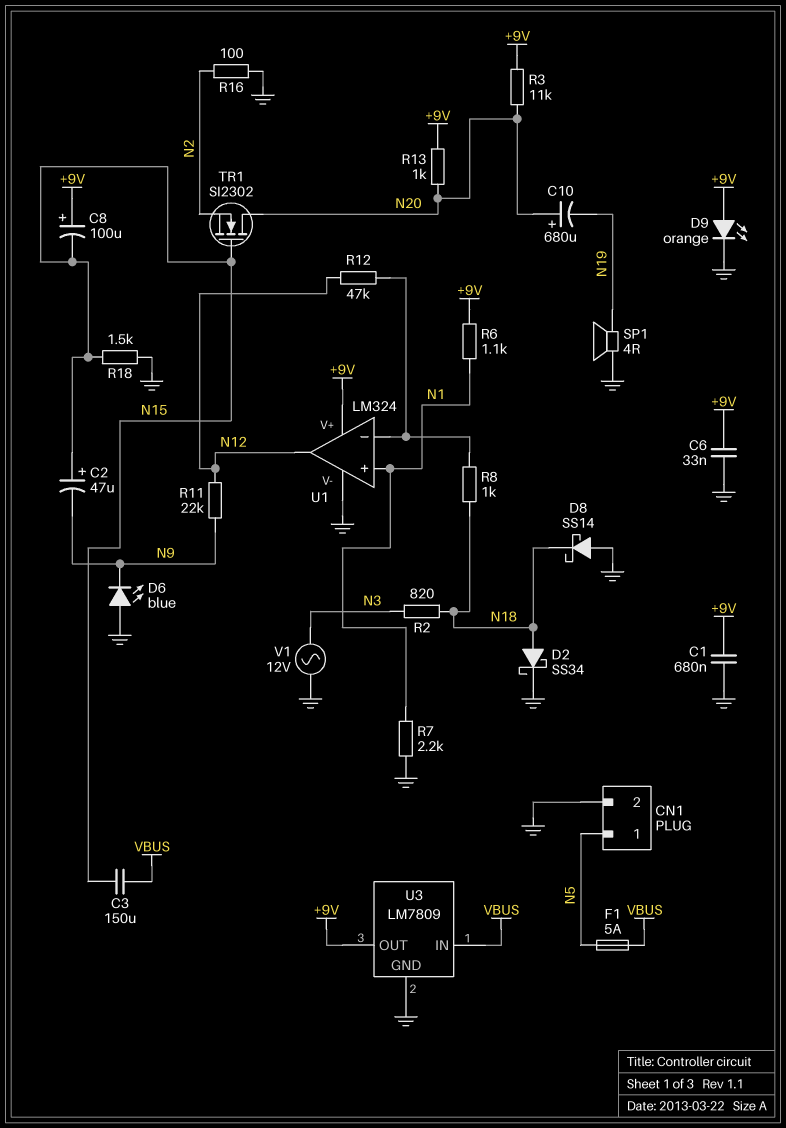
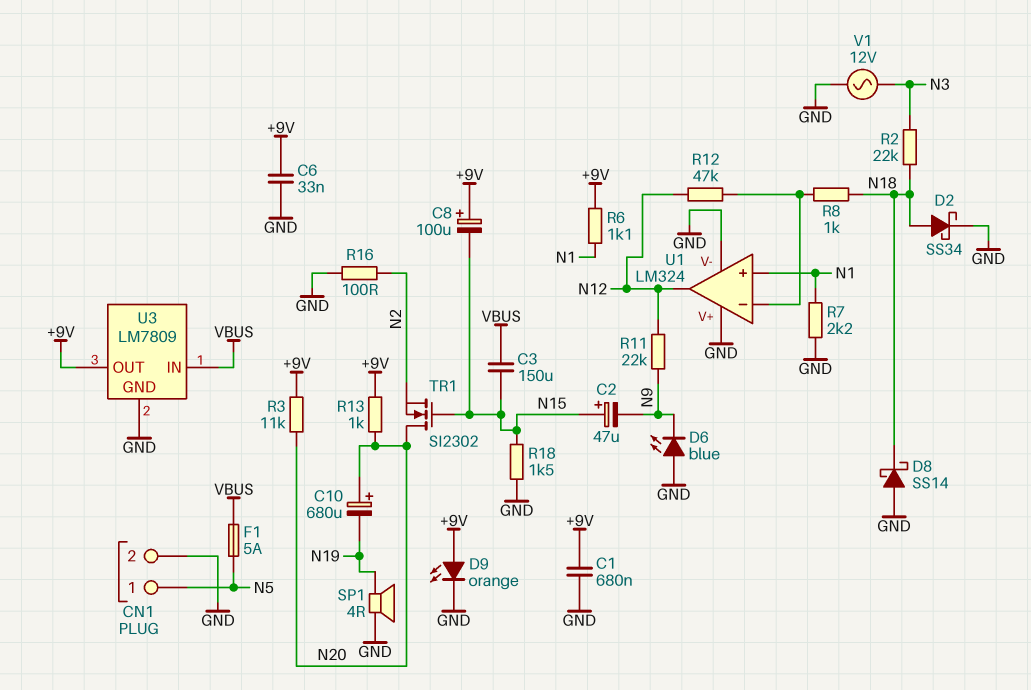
R2: 820 (N3, N18) -> 22k (N3, N18)
U1 pin V+: +9V -> GND

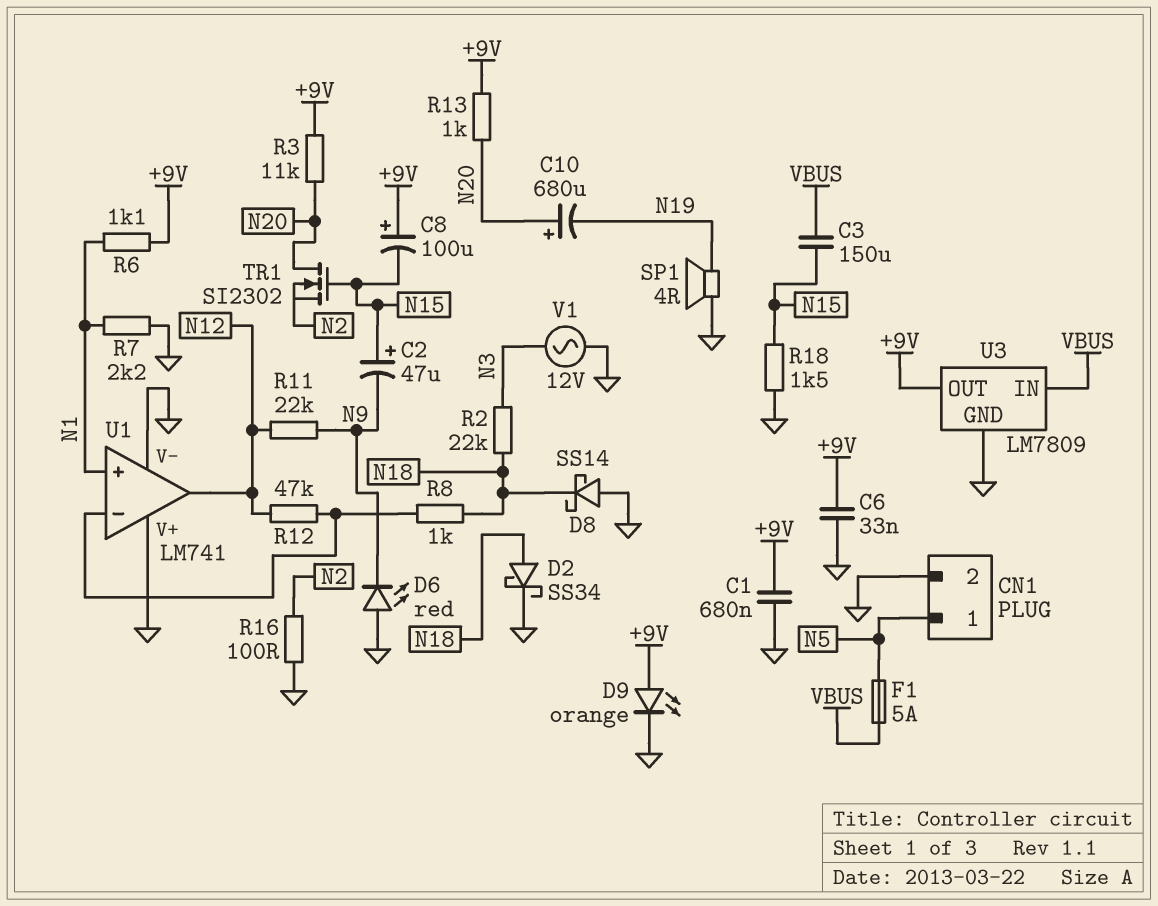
D6: LED blue (A GND, K N9) -> LED red (A GND, K N9)
U1: LM324 -> LM741

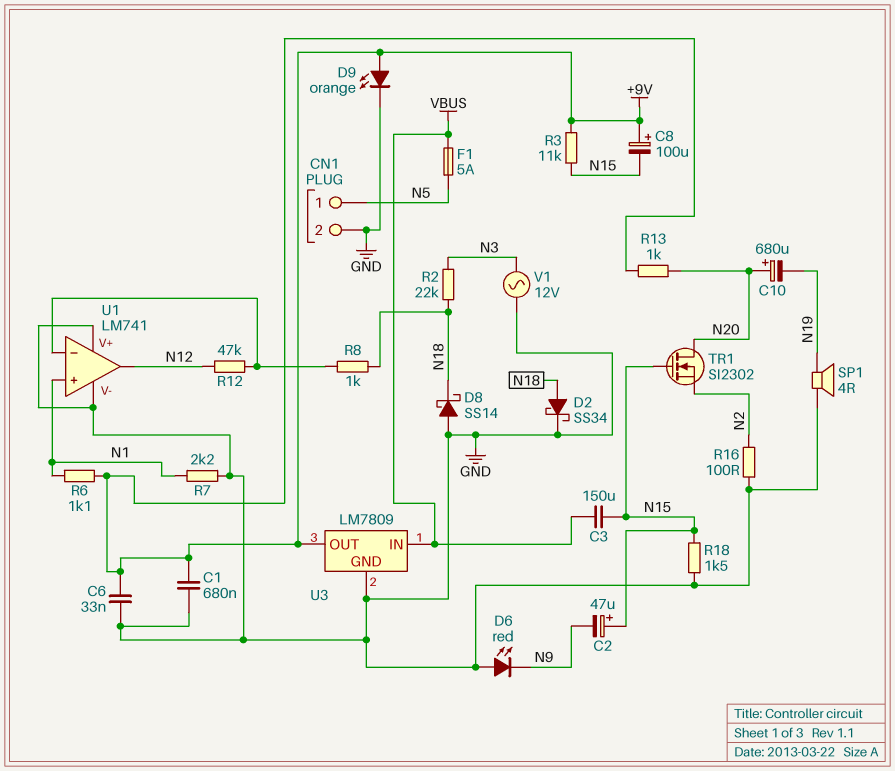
R3: 11k (+9V, N20) -> 11k (+9V, N15)
R11: 22k (N9, N12) -> none

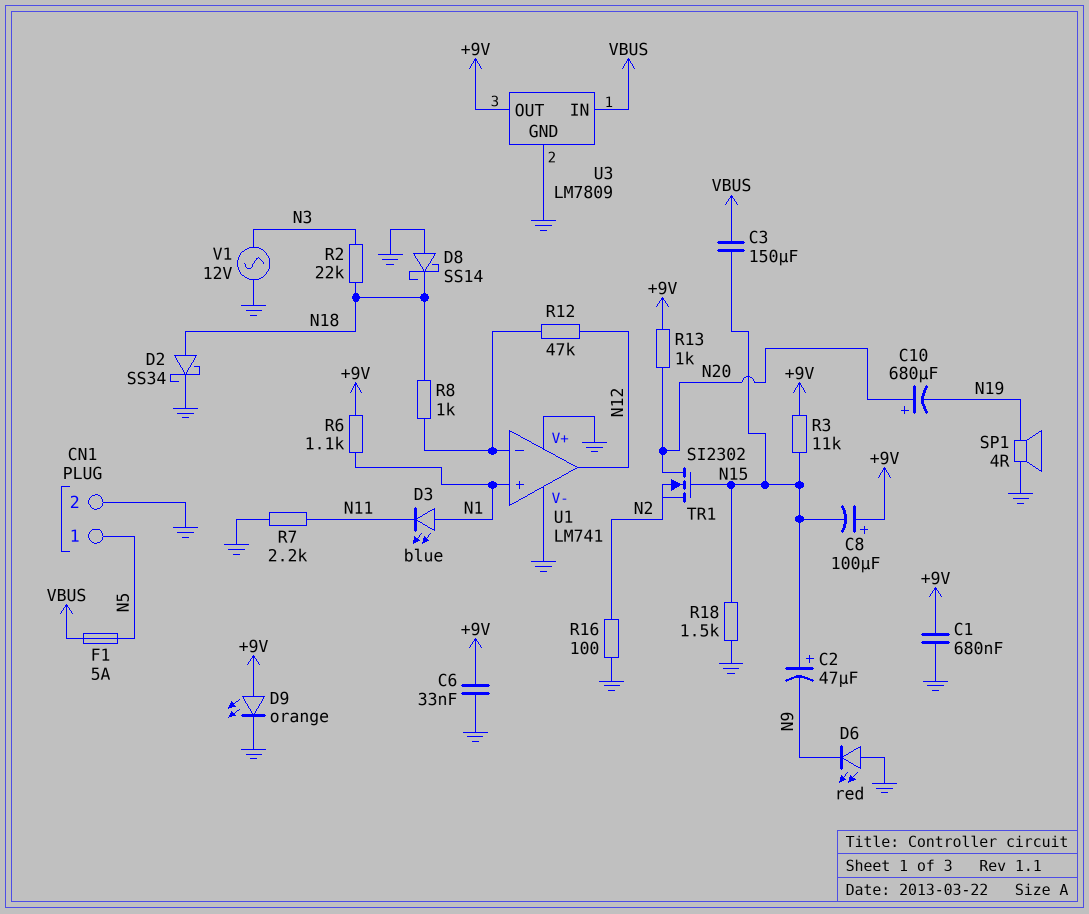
D3: none -> LED blue (A N1, K N11)
R7: 2.2k (GND, N1) -> 2.2k (GND, N11)

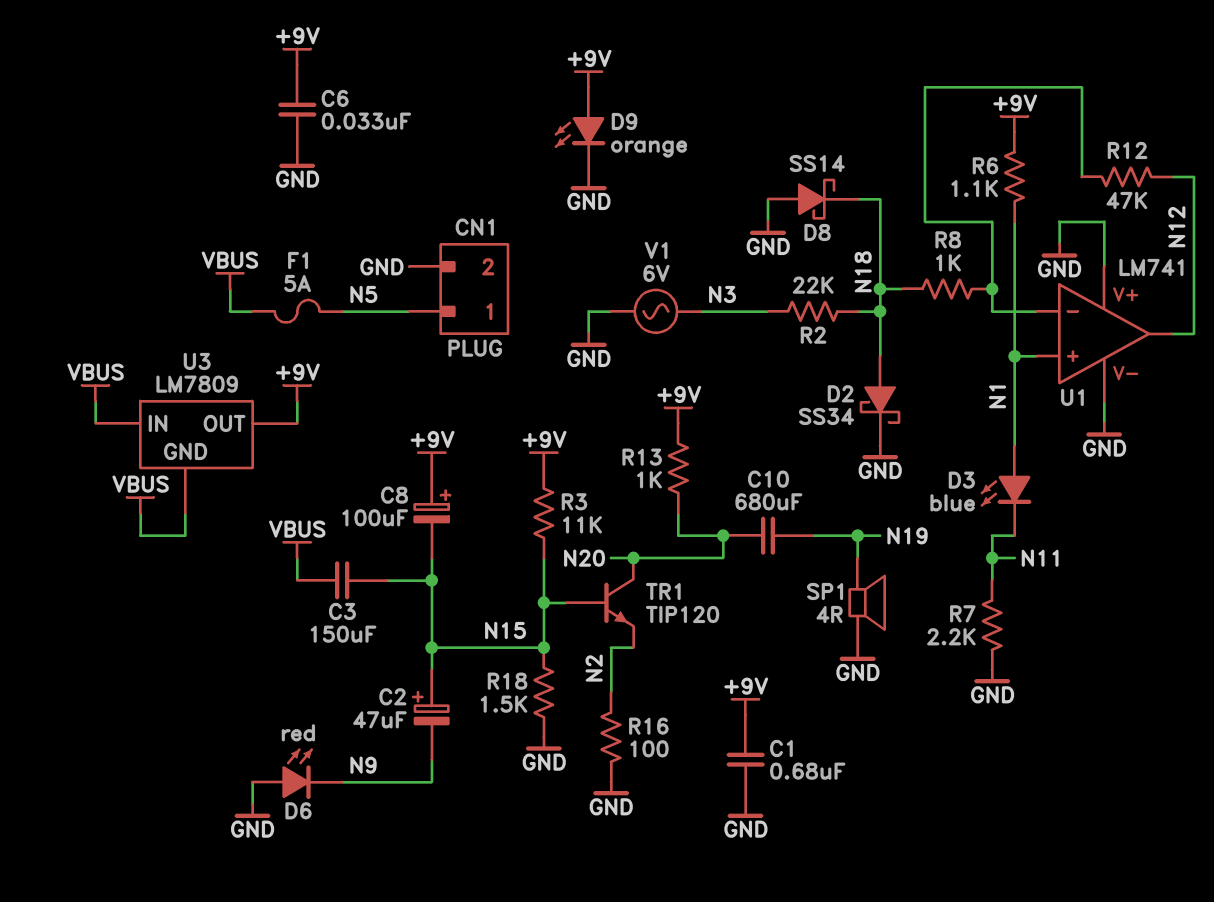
C10: 680uF (plus N20, minus N19) -> 680uF (N19, N20)
TR1: NMOS SI2302 (G N15, D N20, S N2) -> NPN TIP120 (B N15, C N20, E N2)
U3 pin GND: GND -> VBUS
V1: AC 12V (GND, N3) -> AC 6V (GND, N3)

